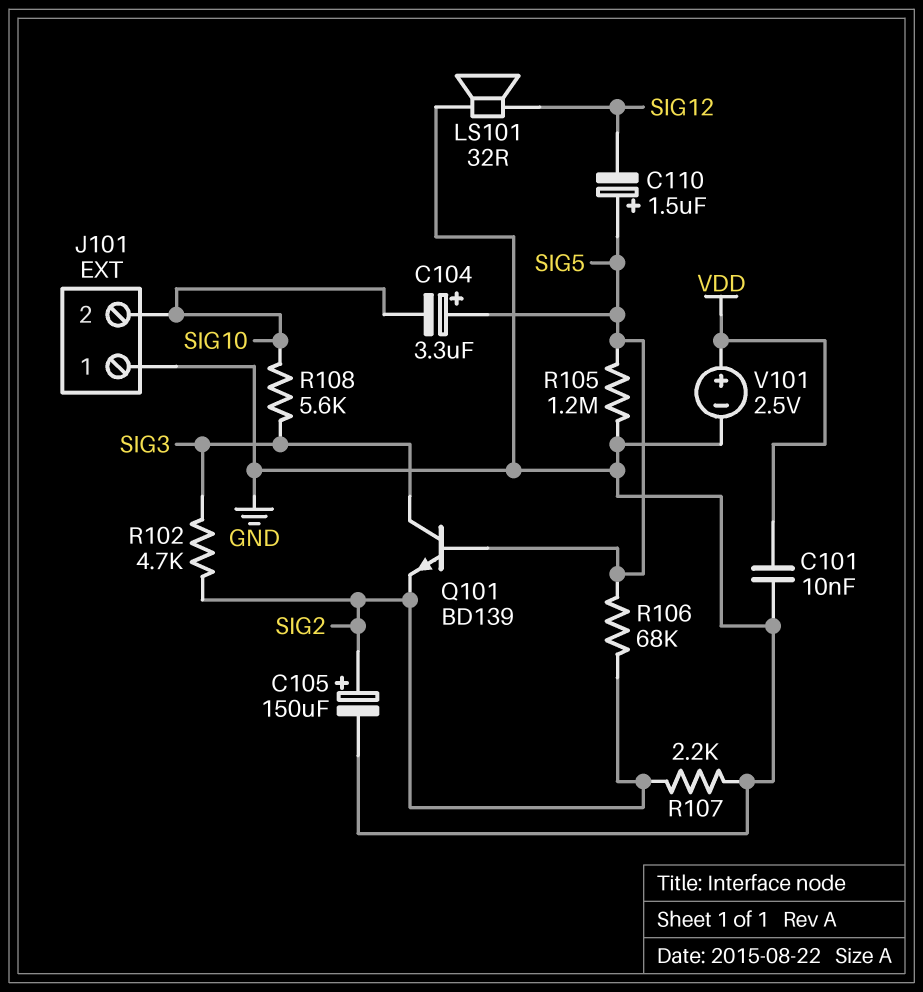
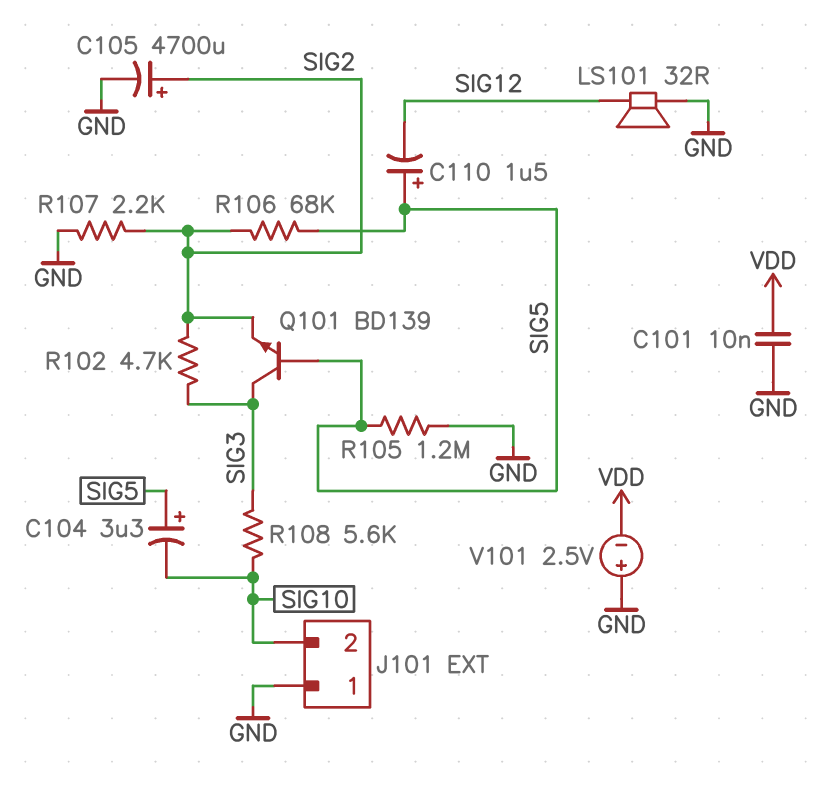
C105: 150uF (plus SIG2, minus GND) -> 4700uF (plus SIG2, minus GND)
V101: 2.5V (plus VDD, minus GND) -> 2.5V (plus GND, minus VDD)

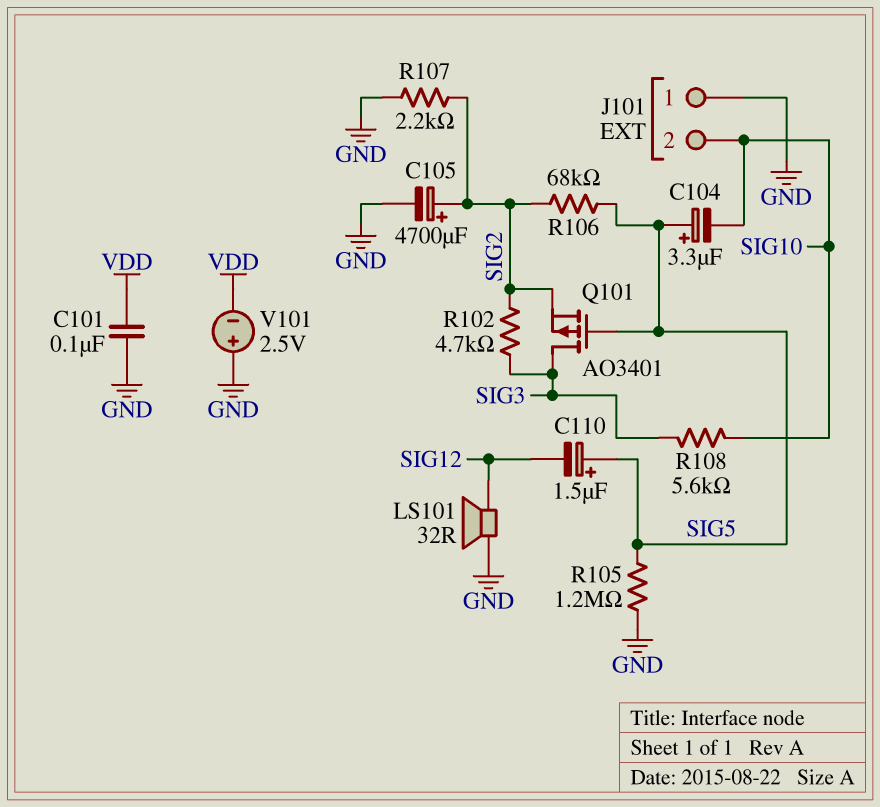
C101: 10nF (GND, VDD) -> 100nF (GND, VDD)
Q101: NPN BD139 (B SIG5, C SIG3, E SIG2) -> PMOS AO3401 (G SIG5, D SIG3, S SIG2)

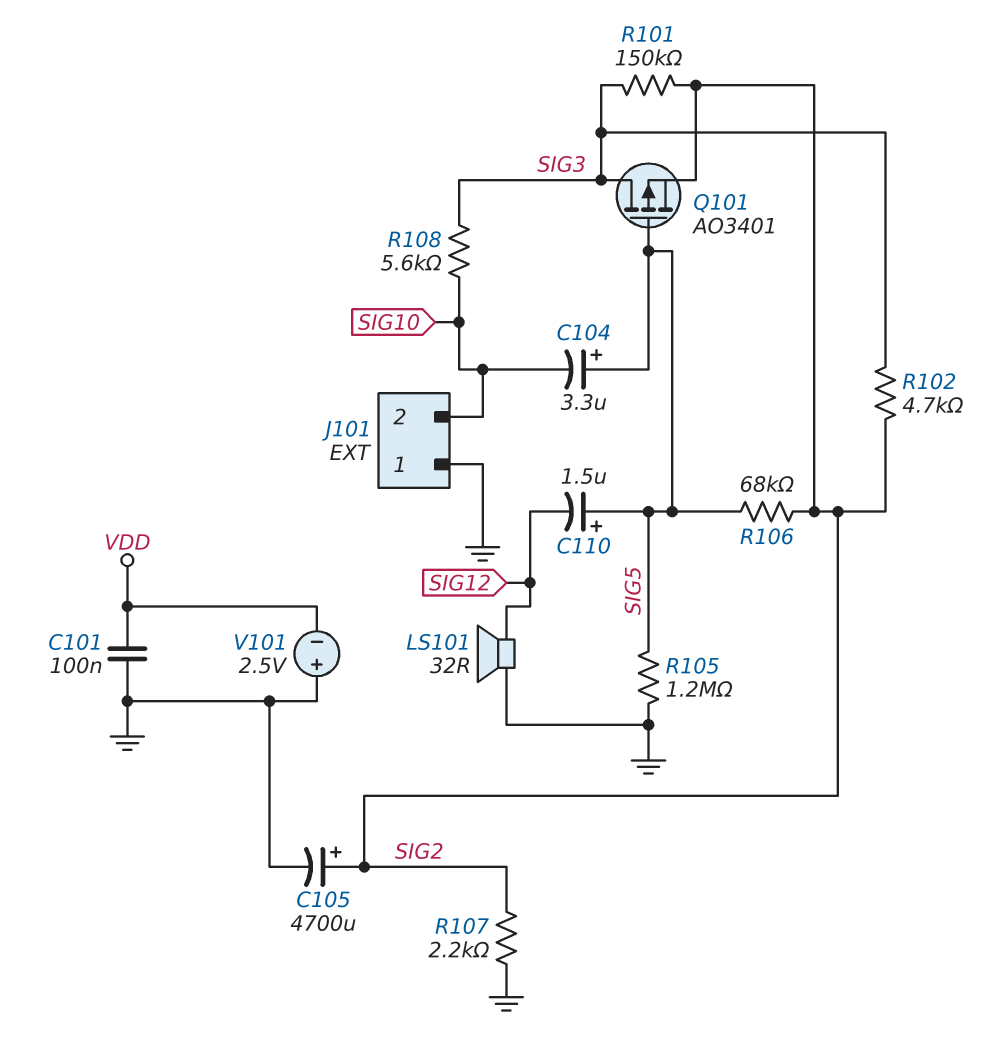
R101: none -> 150k (SIG2, SIG3)

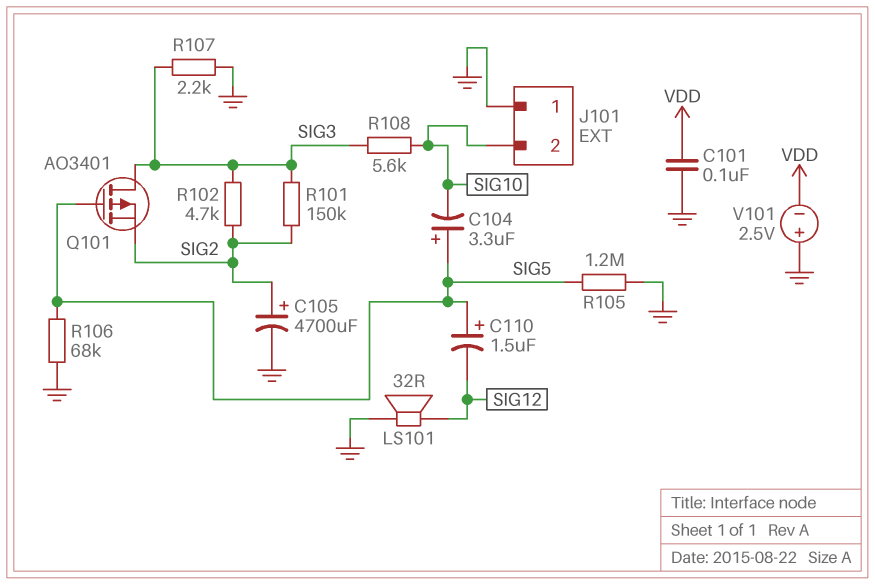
R106: 68k (SIG2, SIG5) -> 68k (GND, SIG5)
R107: 2.2k (GND, SIG2) -> 2.2k (GND, SIG3)

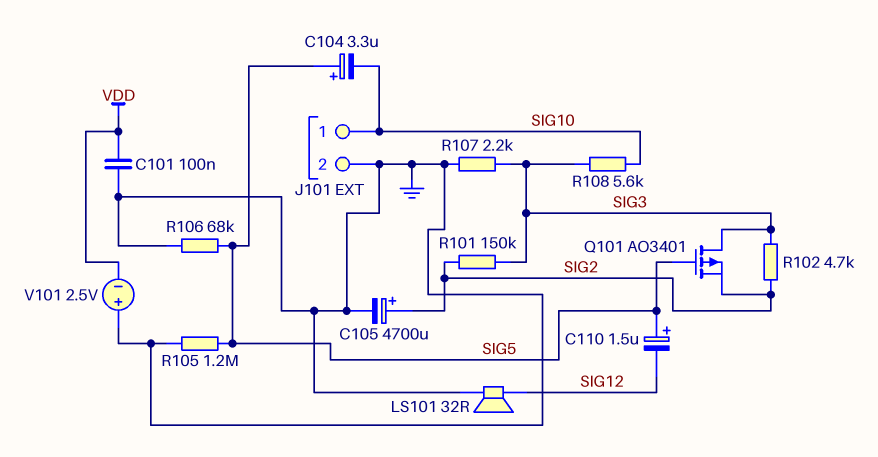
J101 pin 1: GND -> SIG10
J101 pin 2: SIG10 -> GND

